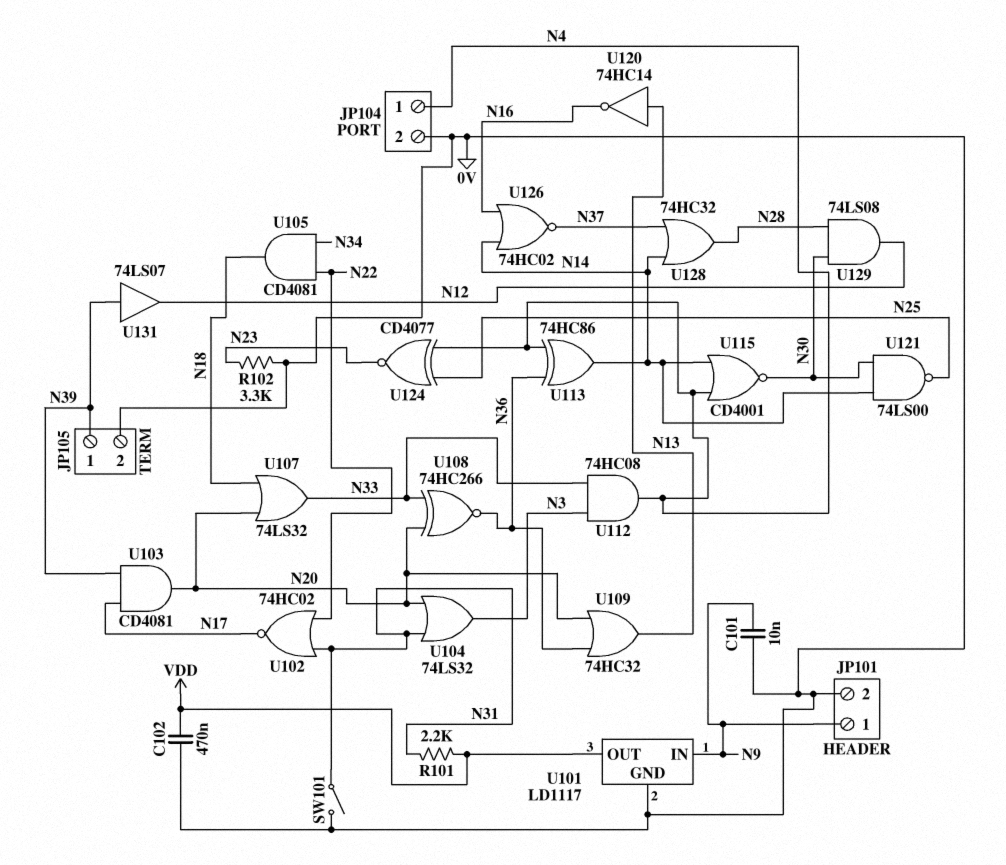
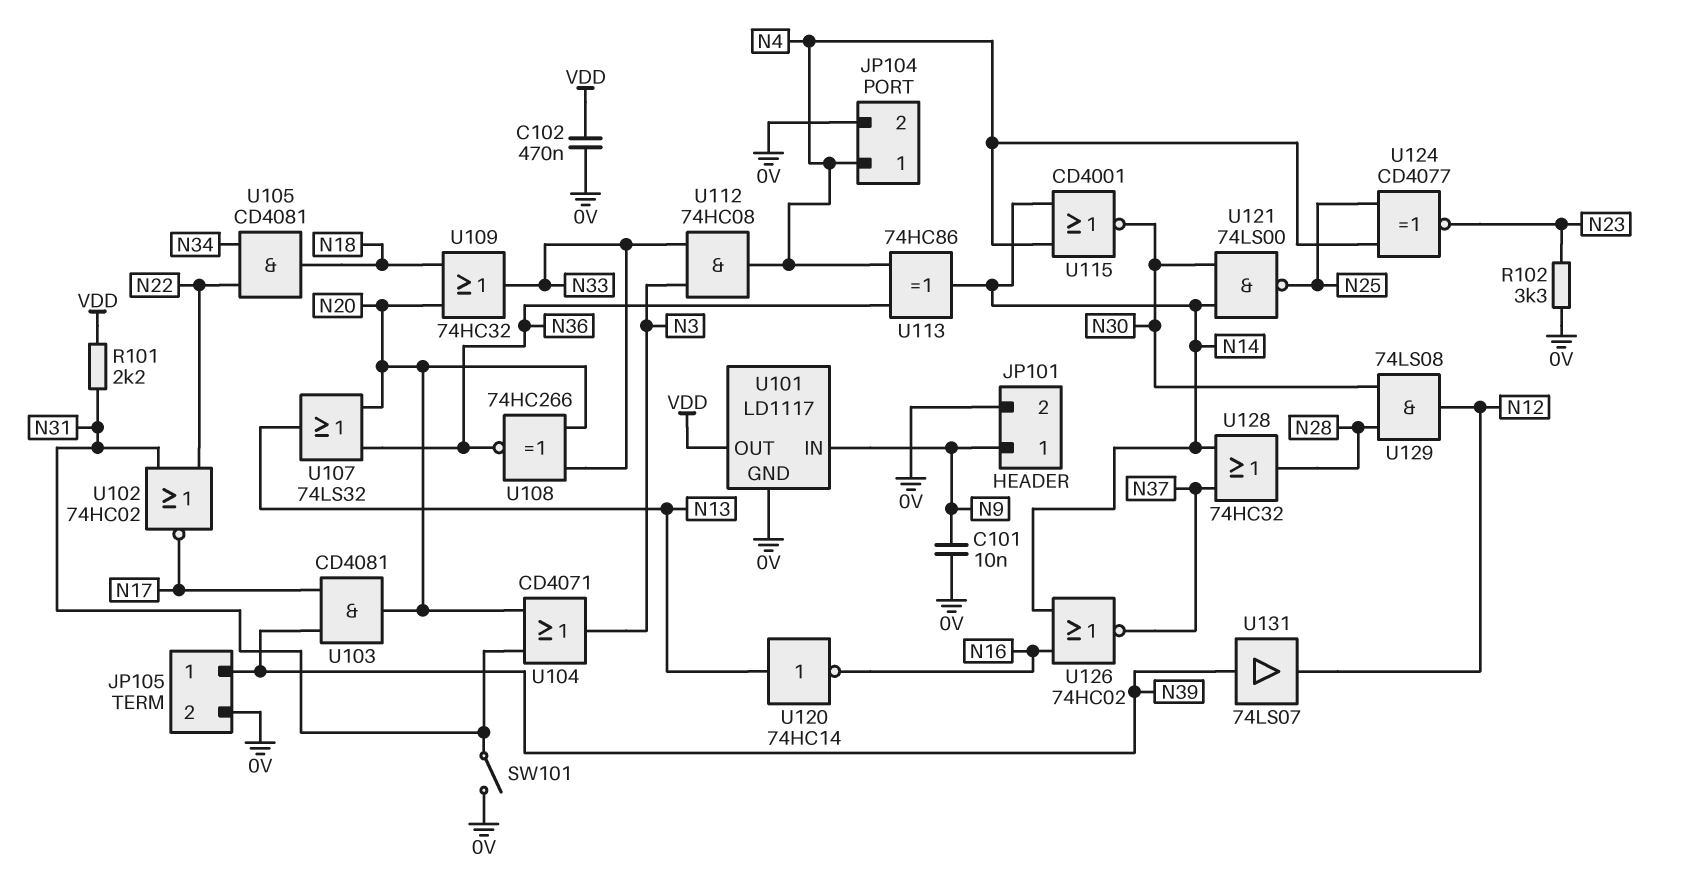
U104: OR 74LS32 (in N20, in N31, out N3) -> OR CD4071 (in N20, in N31, out N3)
U107: OR 74LS32 (in N18, in N20, out N33) -> OR 74LS32 (in N20, in N36, out N13)
U109: OR 74HC32 (in N20, in N36, out N13) -> OR 74HC32 (in N18, in N20, out N33)

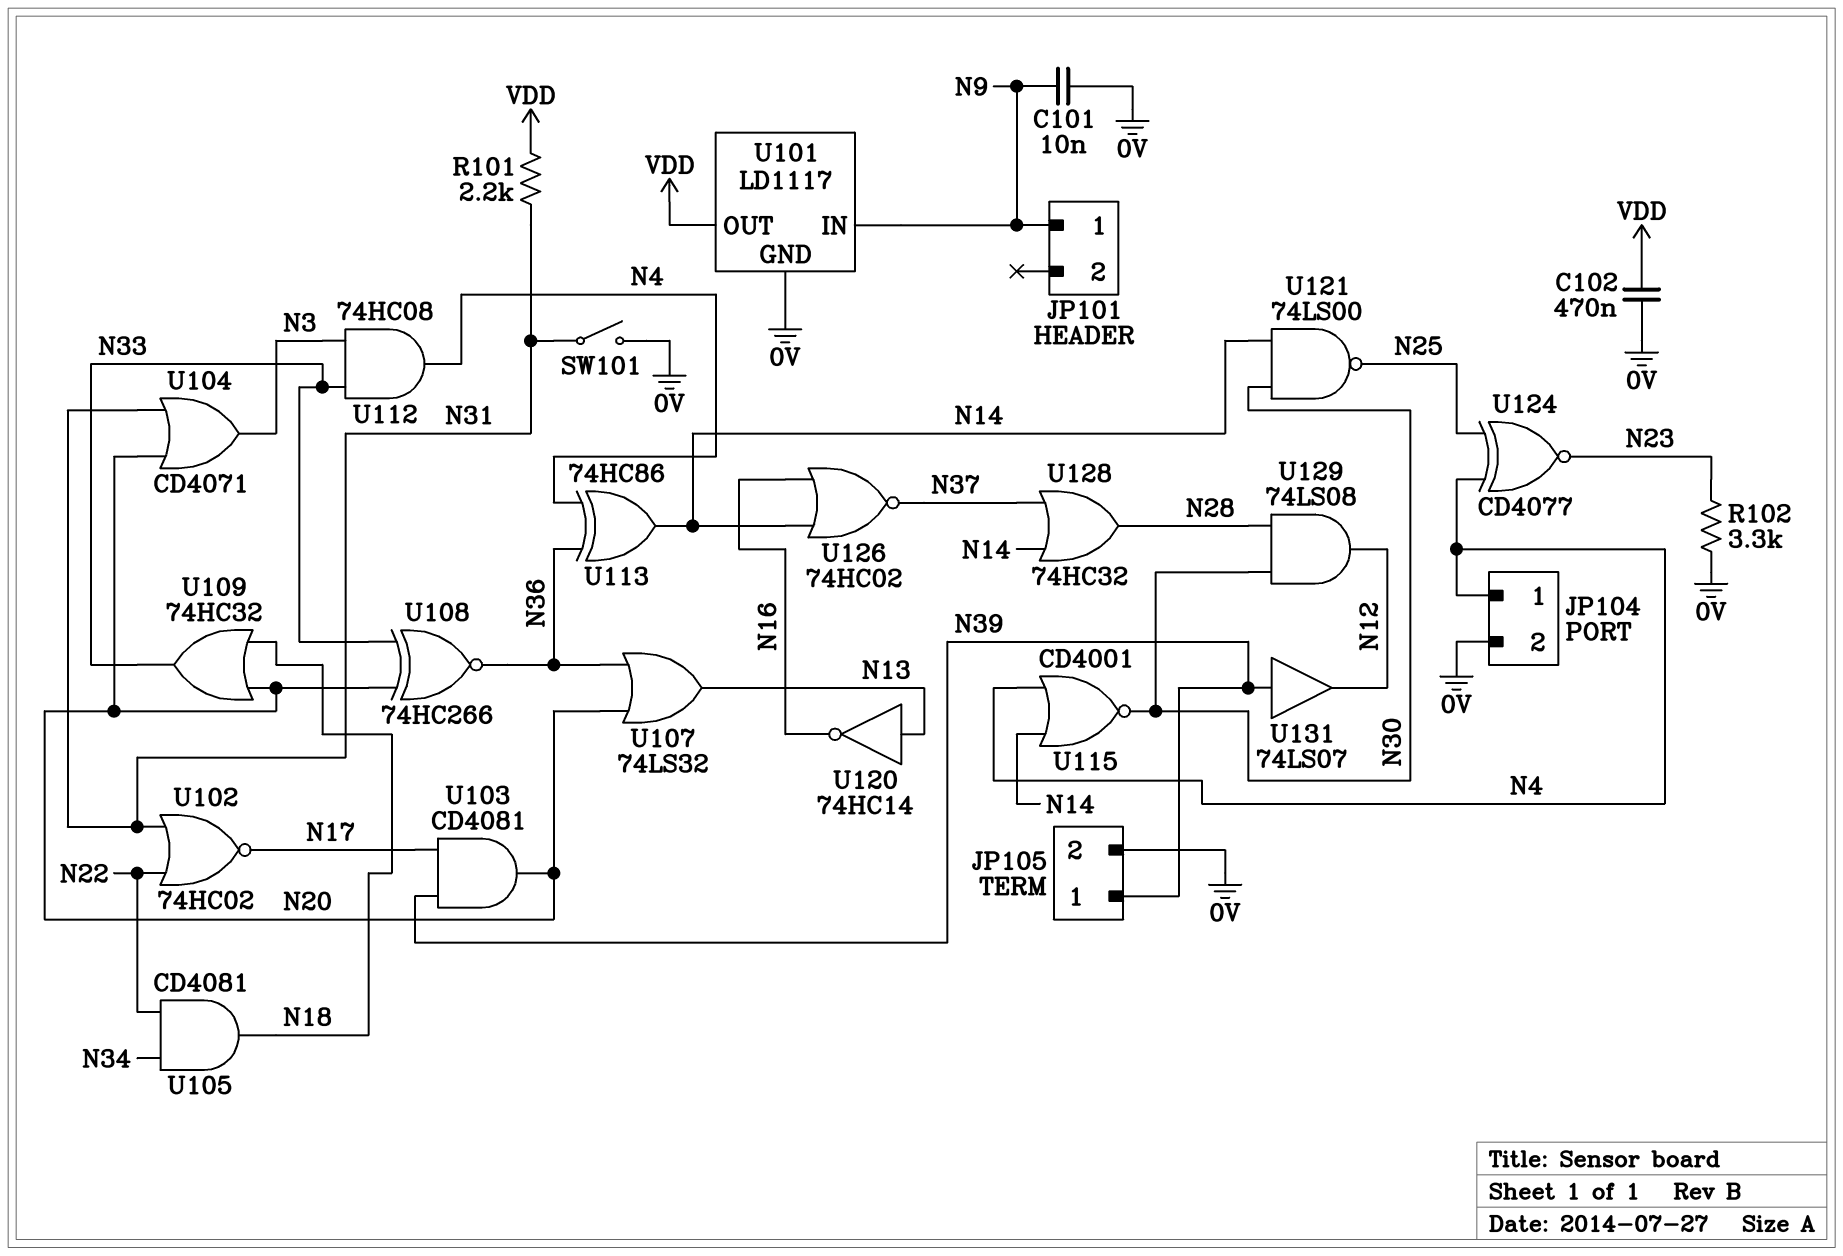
JP101 pin 2: 0V -> none

